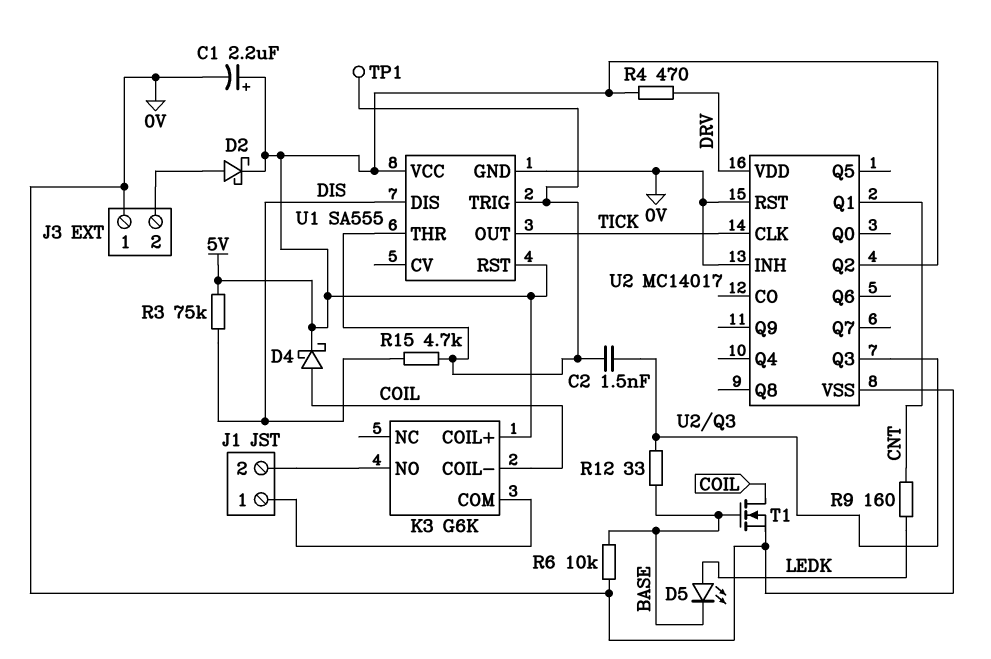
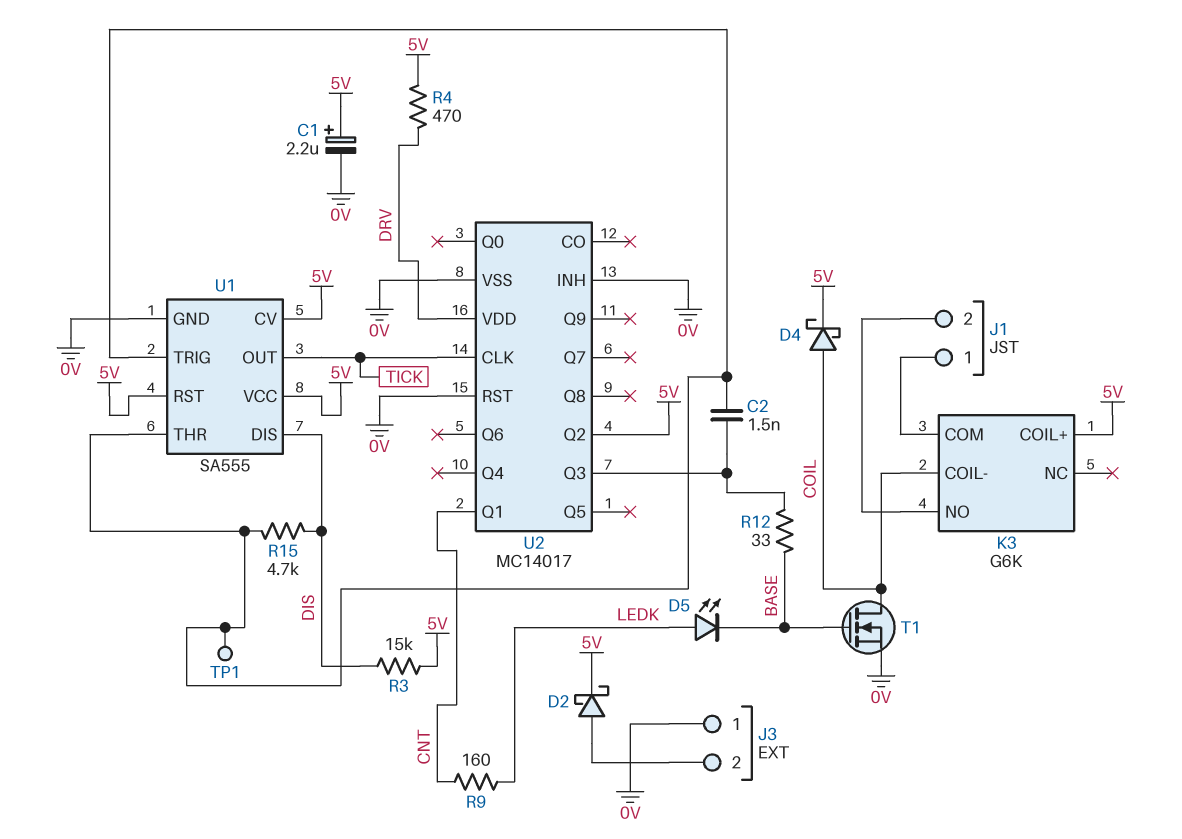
R3: 75k (5V, DIS) -> 15k (5V, DIS)
R6: 10k (0V, BASE) -> none
U1 pin CV: none -> 5V

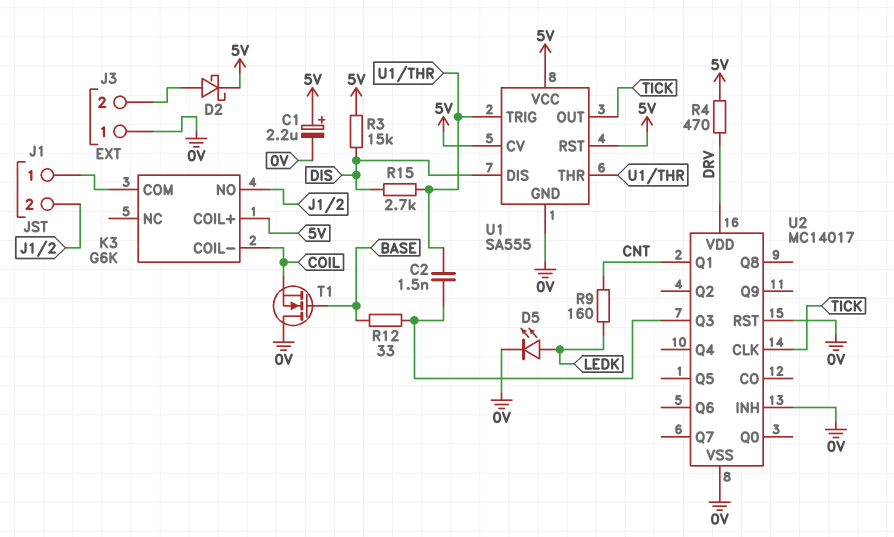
D4: schottky (A COIL, K 5V) -> none
D5: LED (A LEDK, K BASE) -> LED (A LEDK, K 0V)
R15: 4.7k (DIS, U1/THR) -> 2.7k (DIS, U1/THR)
T1: NMOS (G BASE, D COIL, S 0V) -> NMOS (G BASE, D 0V, S COIL)
TP1: test point (U1/THR) -> none
U2 pin Q2: 5V -> none

